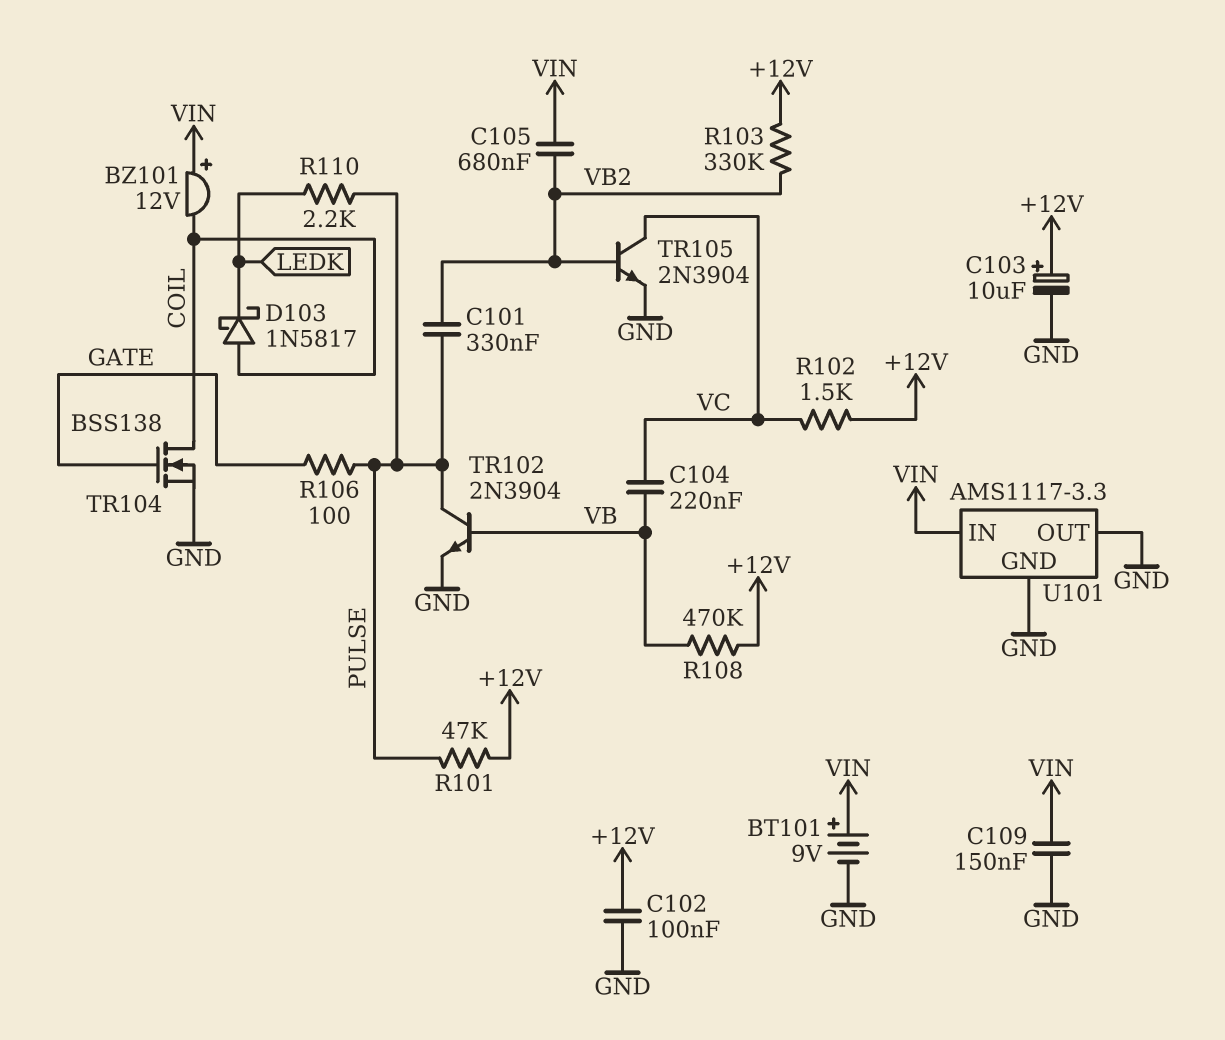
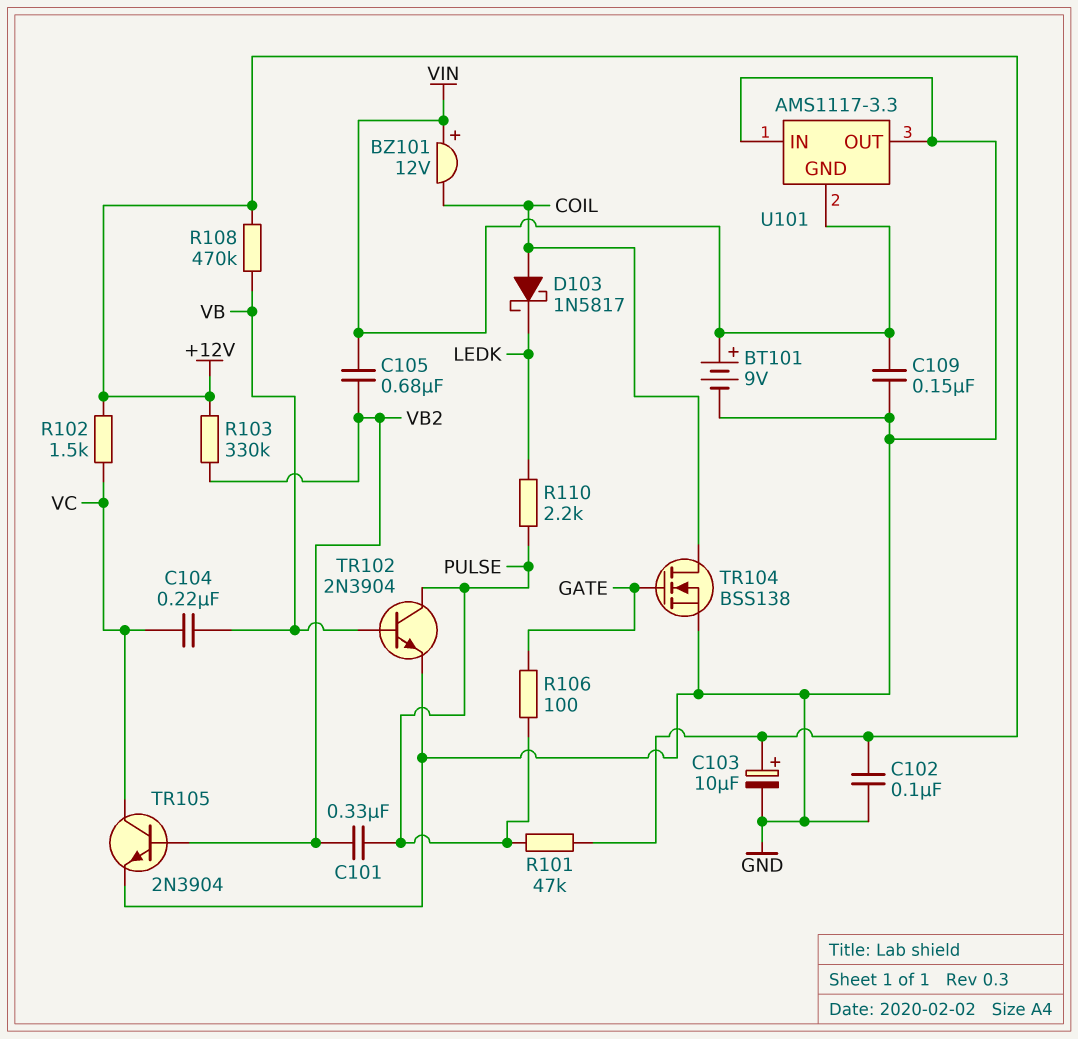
U101 pin GND: GND -> VIN
U101 pin IN: VIN -> GND

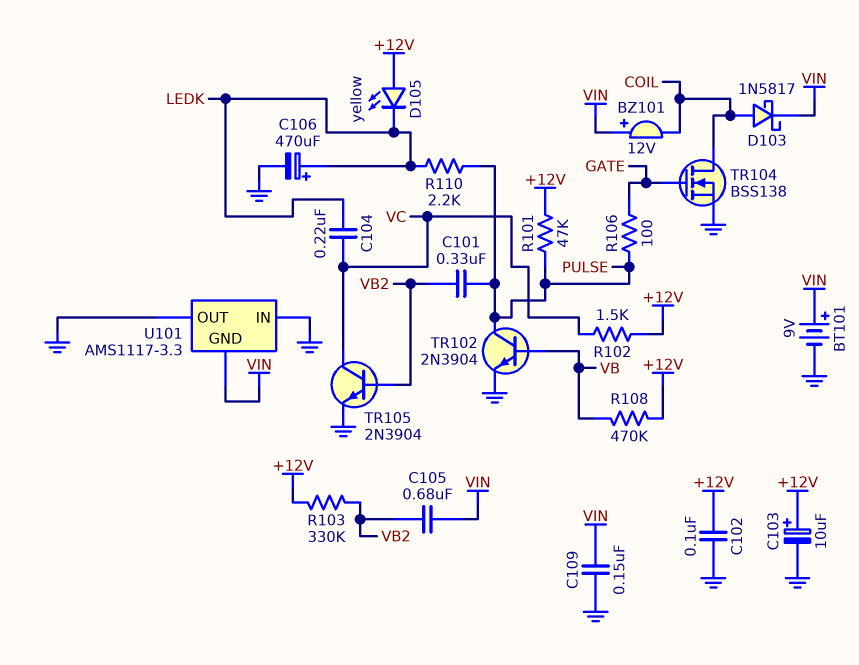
C104: 220nF (VB, VC) -> 220nF (LEDK, VC)
C106: none -> 470uF (plus LEDK, minus GND)
D103: schottky 1N5817 (A COIL, K LEDK) -> schottky 1N5817 (A COIL, K VIN)
D105: none -> LED yellow (A +12V, K LEDK)

